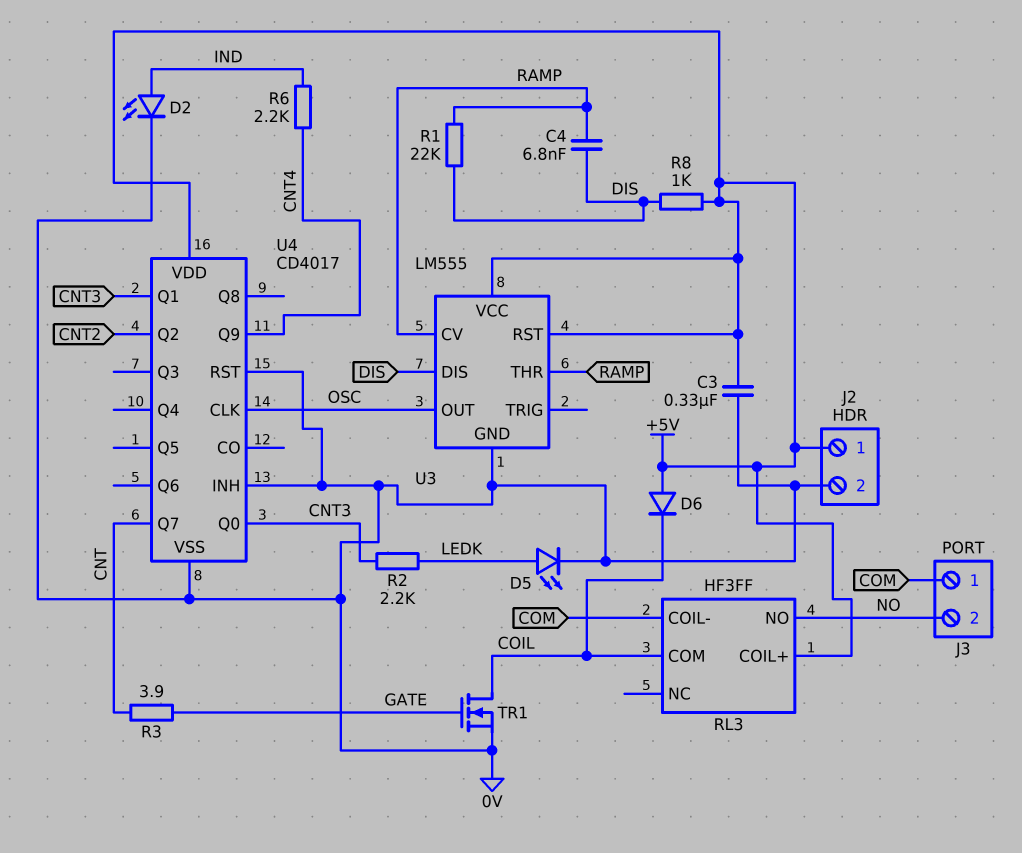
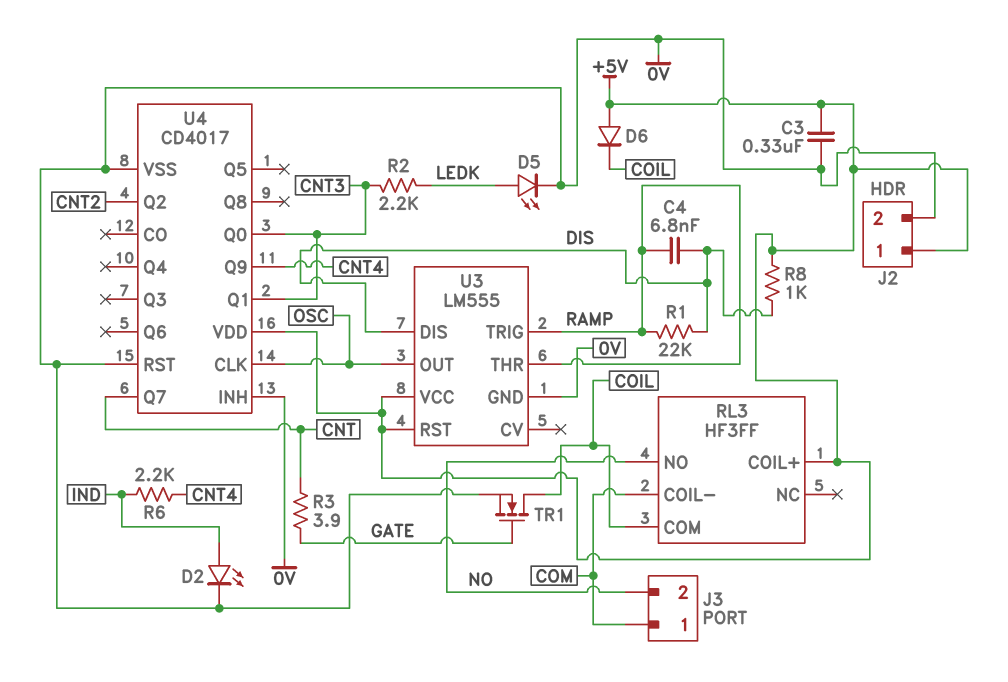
U3 pin CV: RAMP -> none
U3 pin TRIG: none -> RAMP

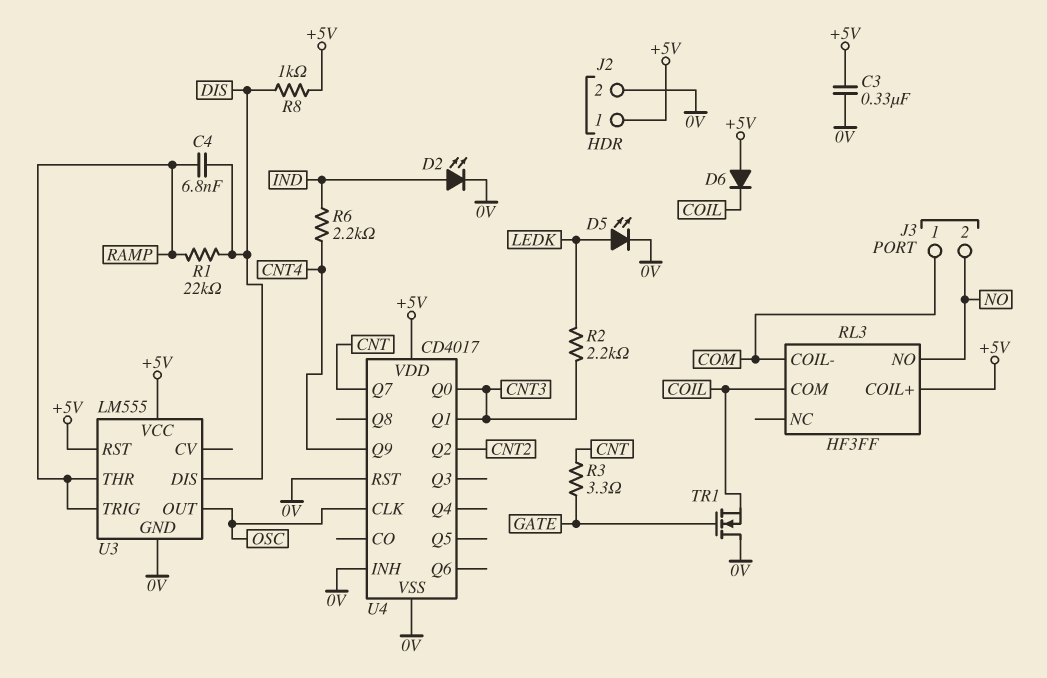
R3: 3.9 (CNT, GATE) -> 3.3 (CNT, GATE)
TR1: NMOS (G GATE, D COIL, S 0V) -> NMOS (G GATE, D 0V, S COIL)

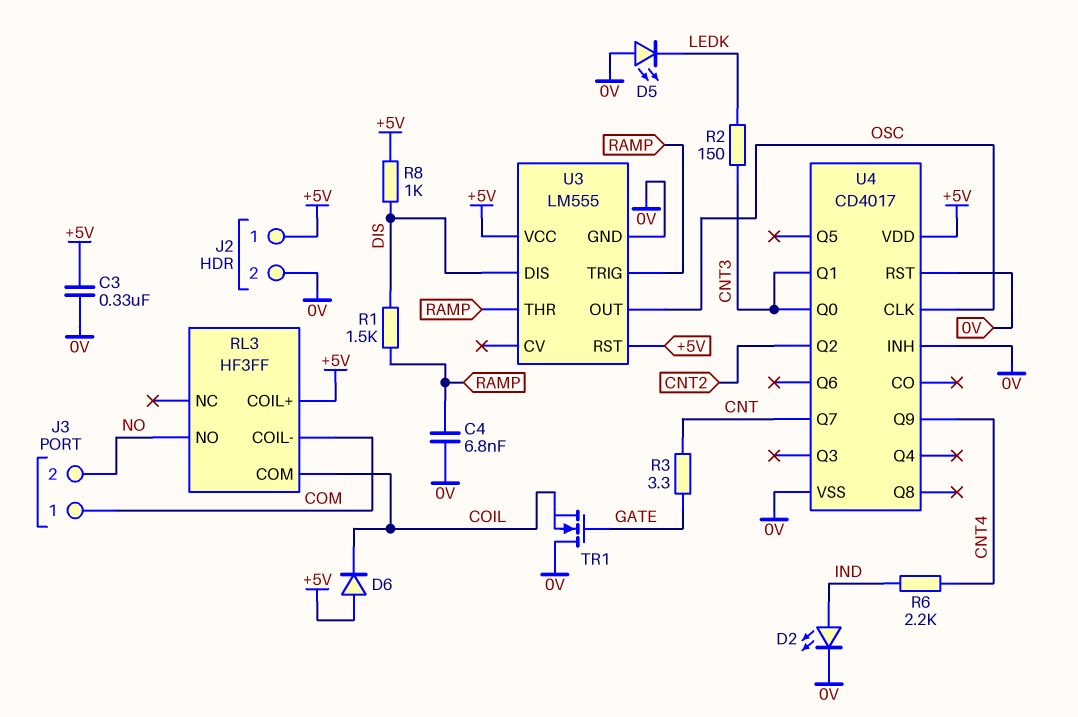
C4: 6.8nF (DIS, RAMP) -> 6.8nF (0V, RAMP)
D5: LED (A LEDK, K 0V) -> LED (A 0V, K LEDK)
R1: 22k (DIS, RAMP) -> 1.5k (DIS, RAMP)
R2: 2.2k (CNT3, LEDK) -> 150 (CNT3, LEDK)

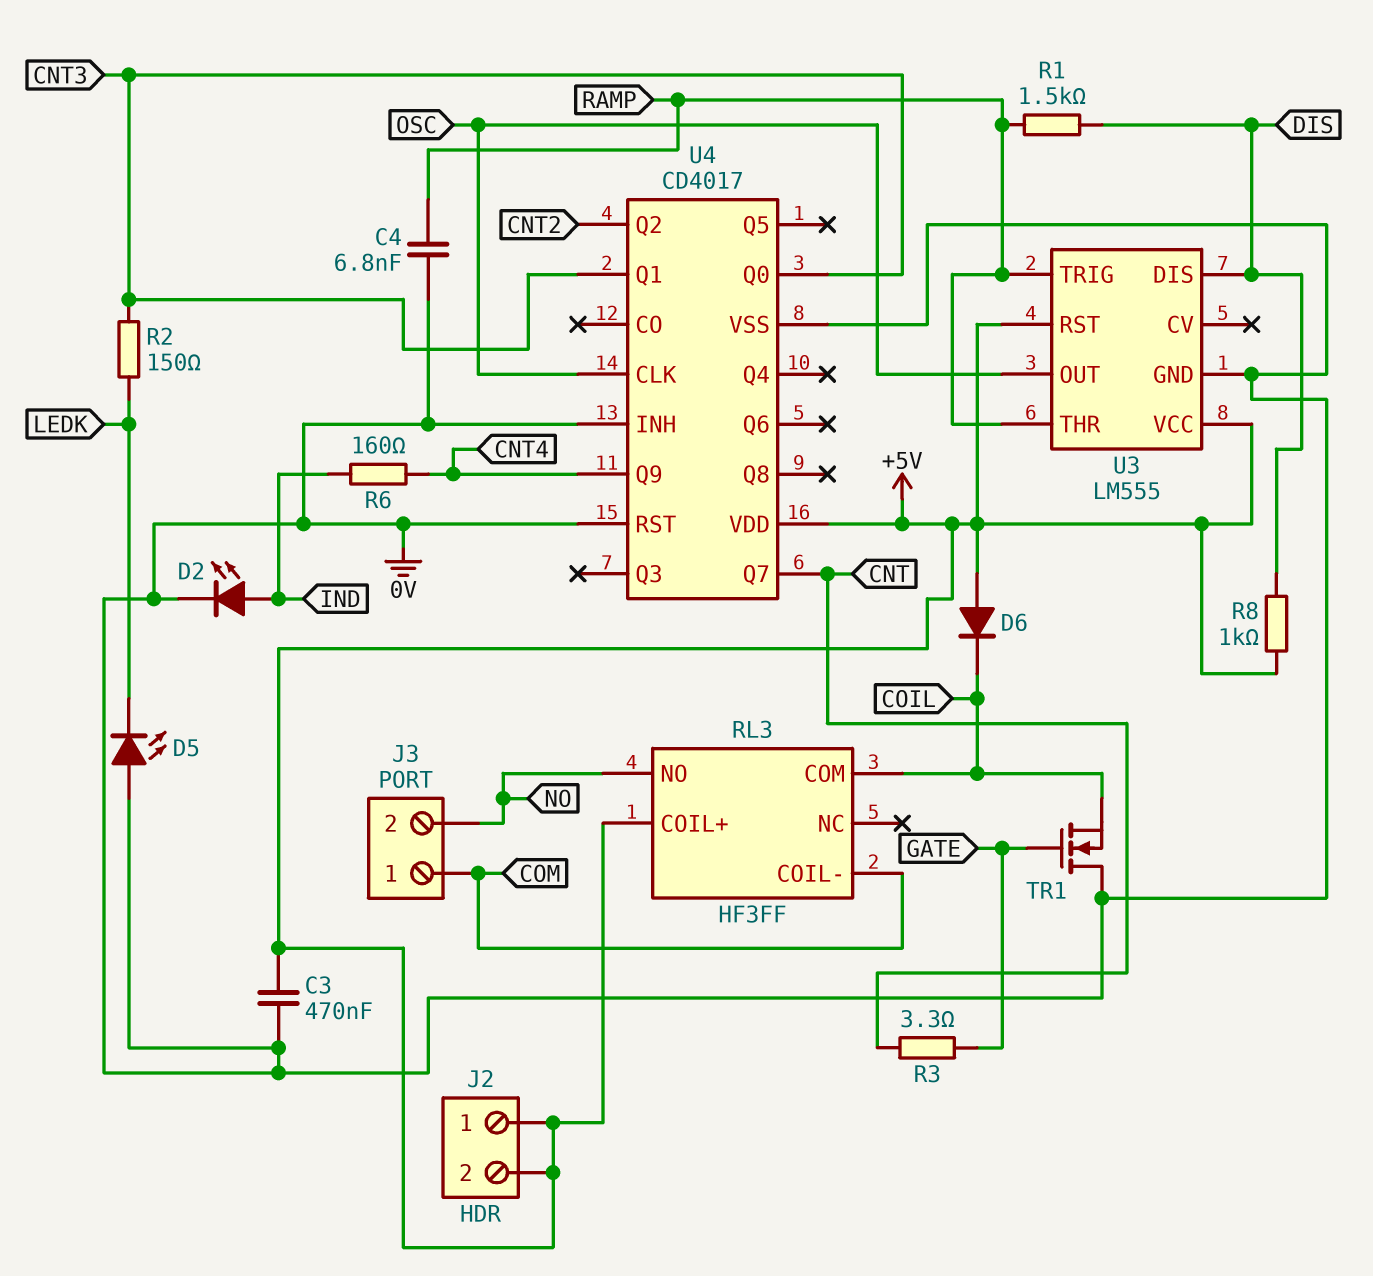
C3: 330nF (+5V, 0V) -> 470nF (+5V, 0V)
J2 pin 2: 0V -> +5V
R6: 2.2k (CNT4, IND) -> 160 (CNT4, IND)

